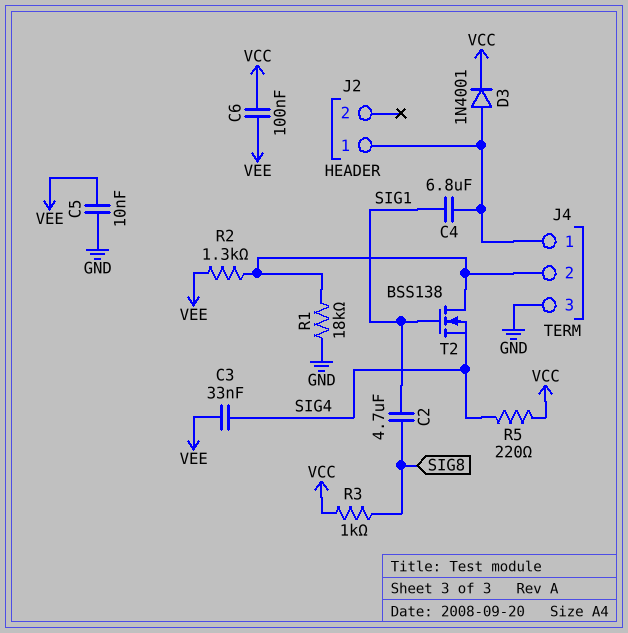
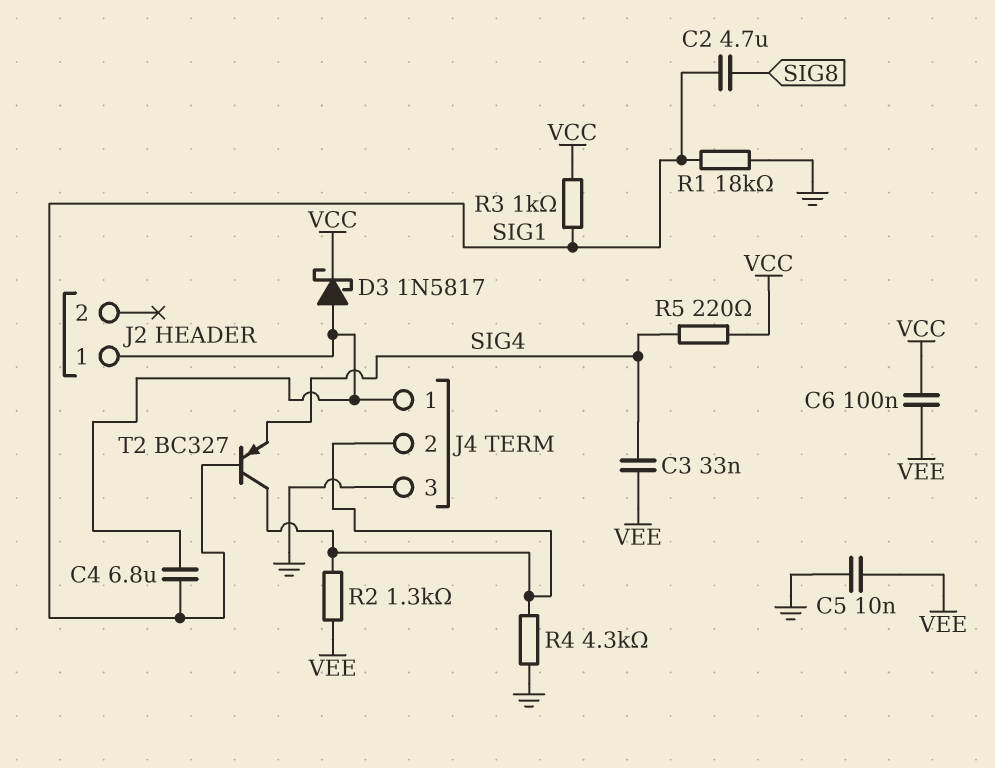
D3: diode 1N4001 (A J2/1, K VCC) -> schottky 1N5817 (A J2/1, K VCC)
R1: 18k (GND, J4/2) -> 18k (GND, SIG1)
R3: 1k (SIG8, VCC) -> 1k (SIG1, VCC)
R4: none -> 4.3k (GND, J4/2)
T2: NMOS BSS138 (G SIG1, D J4/2, S SIG4) -> PNP BC327 (B SIG1, C J4/2, E SIG4)

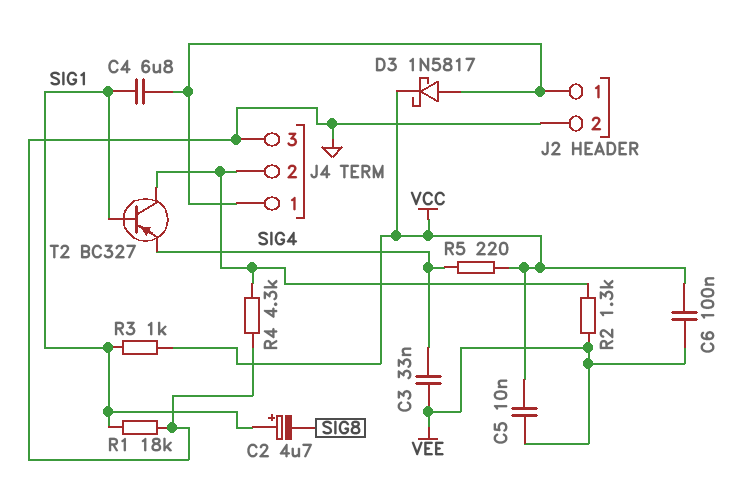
C2: 4.7uF (SIG1, SIG8) -> 4.7uF (plus SIG1, minus SIG8)
C5: 10nF (GND, VEE) -> 10nF (VCC, VEE)
J2 pin 2: none -> GND

